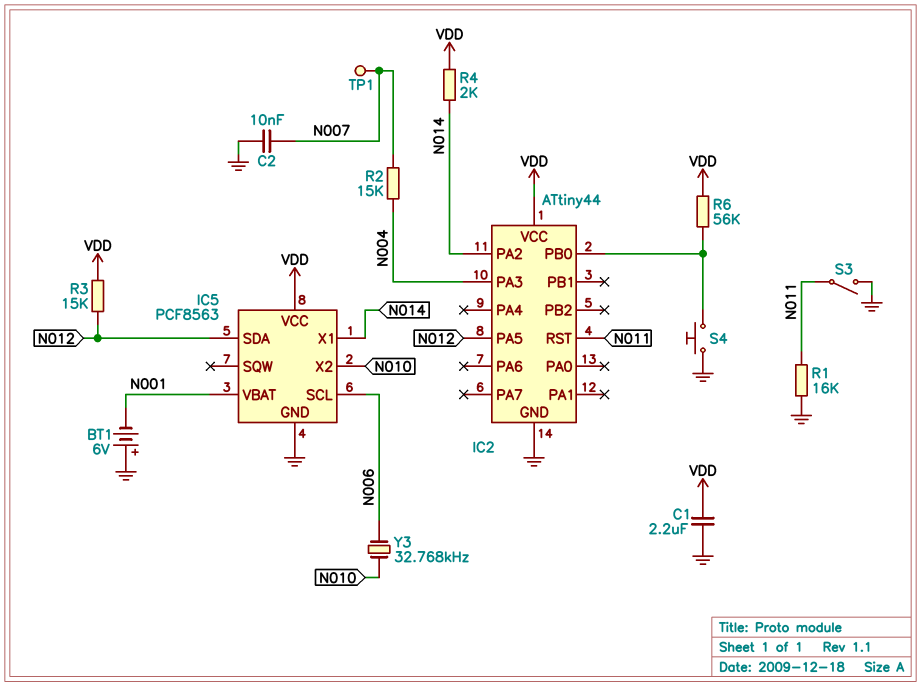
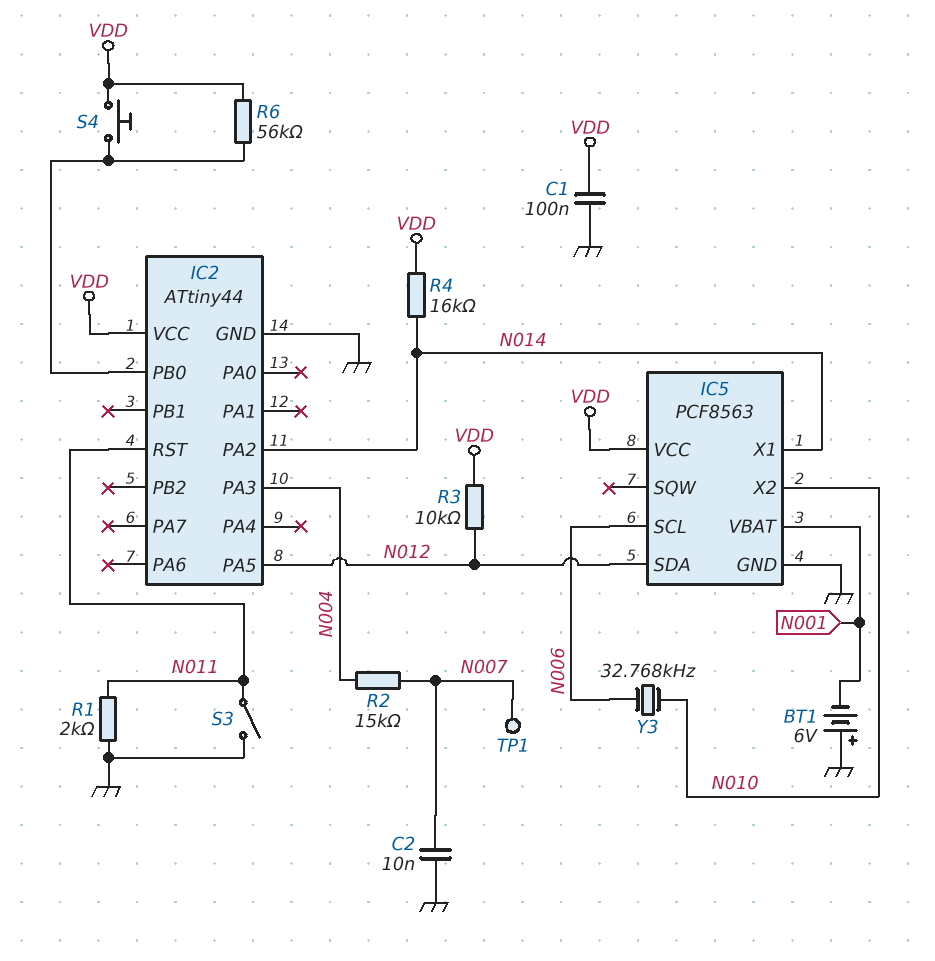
C1: 2.2uF (GND, VDD) -> 100nF (GND, VDD)
R1: 16k (GND, N011) -> 2k (GND, N011)
R3: 15k (N012, VDD) -> 10k (N012, VDD)
R4: 2k (N014, VDD) -> 16k (N014, VDD)
S4: button (GND, IC2/PB0) -> button (IC2/PB0, VDD)

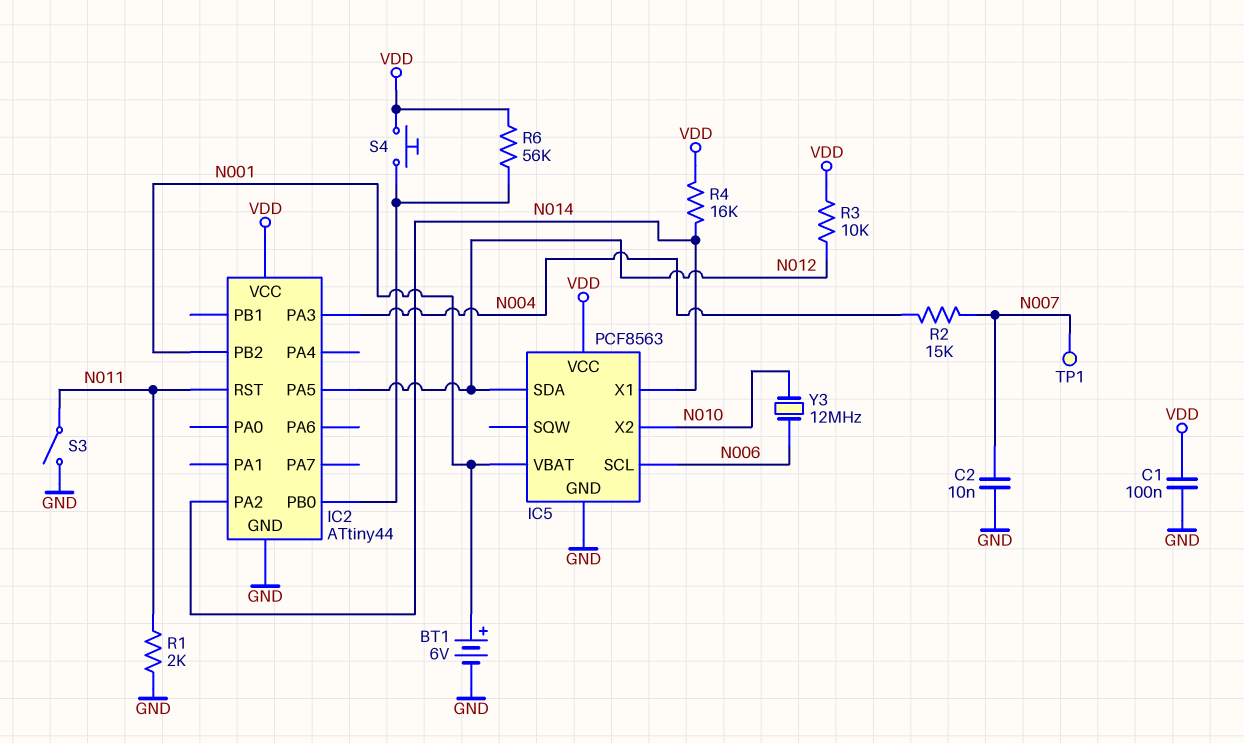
BT1: 6V (plus GND, minus N001) -> 6V (plus N001, minus GND)
IC2 pin PB2: none -> N001
Y3: 32.768kHz (N006, N010) -> 12MHz (N006, N010)

